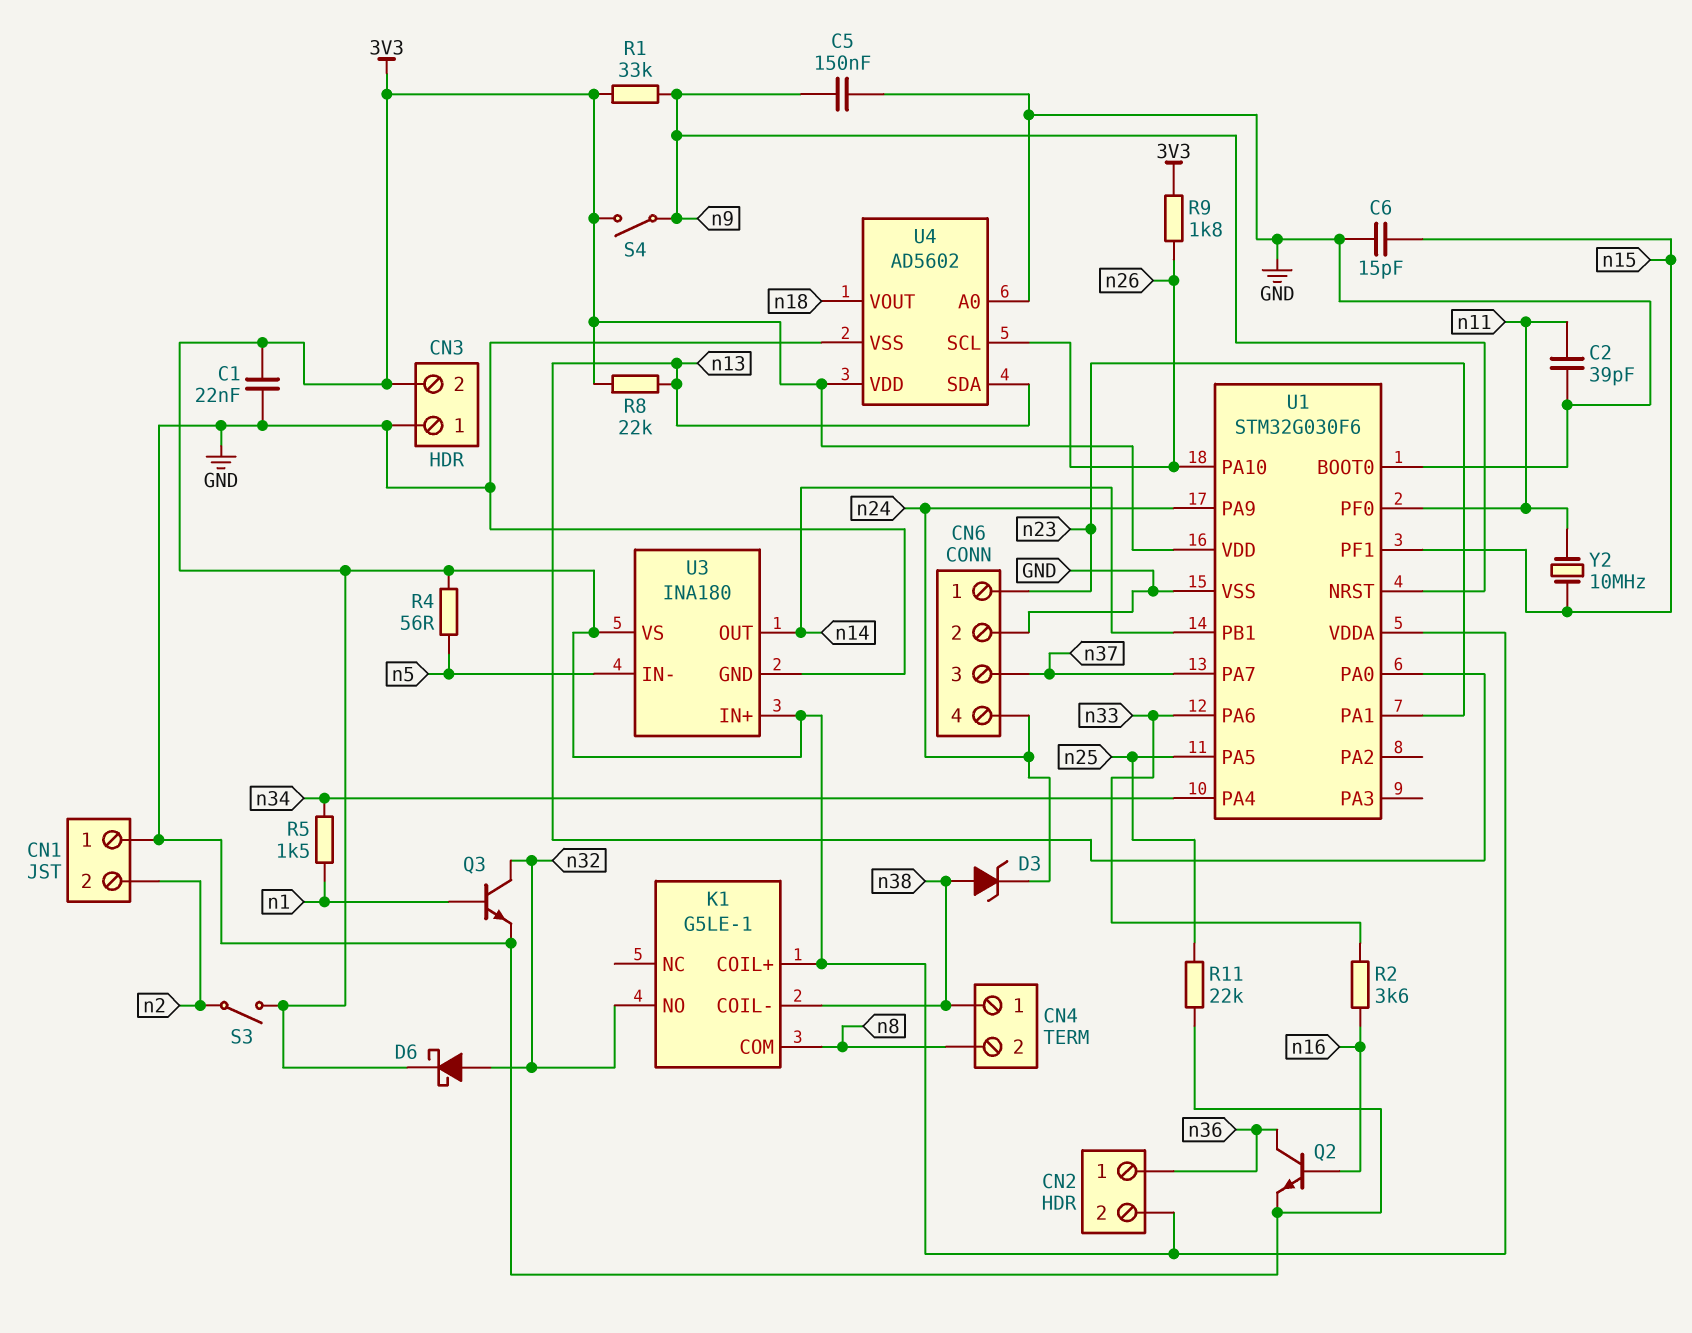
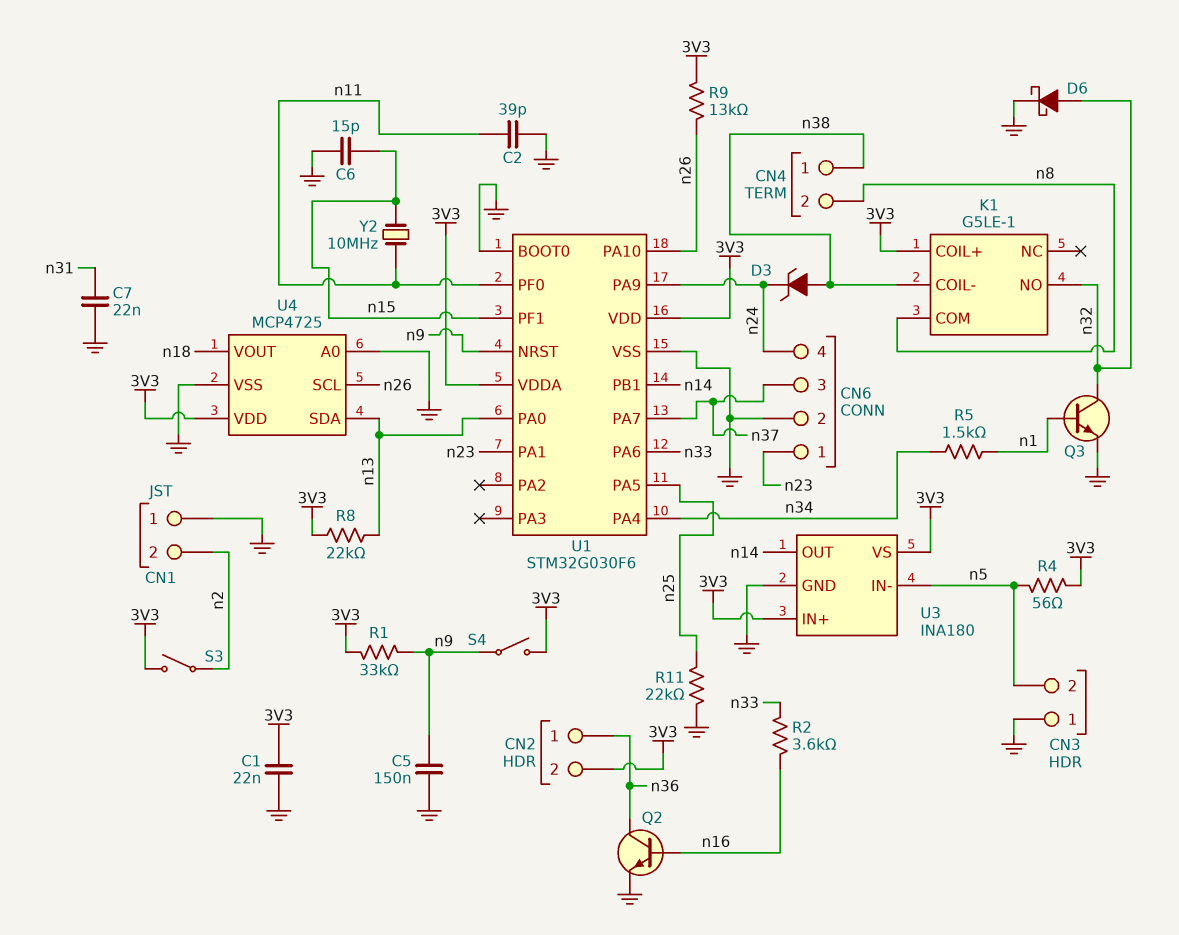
C7: none -> 22nF (GND, n31)
CN3 pin 2: 3V3 -> n5
D6: schottky (A n32, K 3V3) -> schottky (A n32, K GND)
R9: 1.8k (3V3, n26) -> 13k (3V3, n26)
U4: AD5602 -> MCP4725

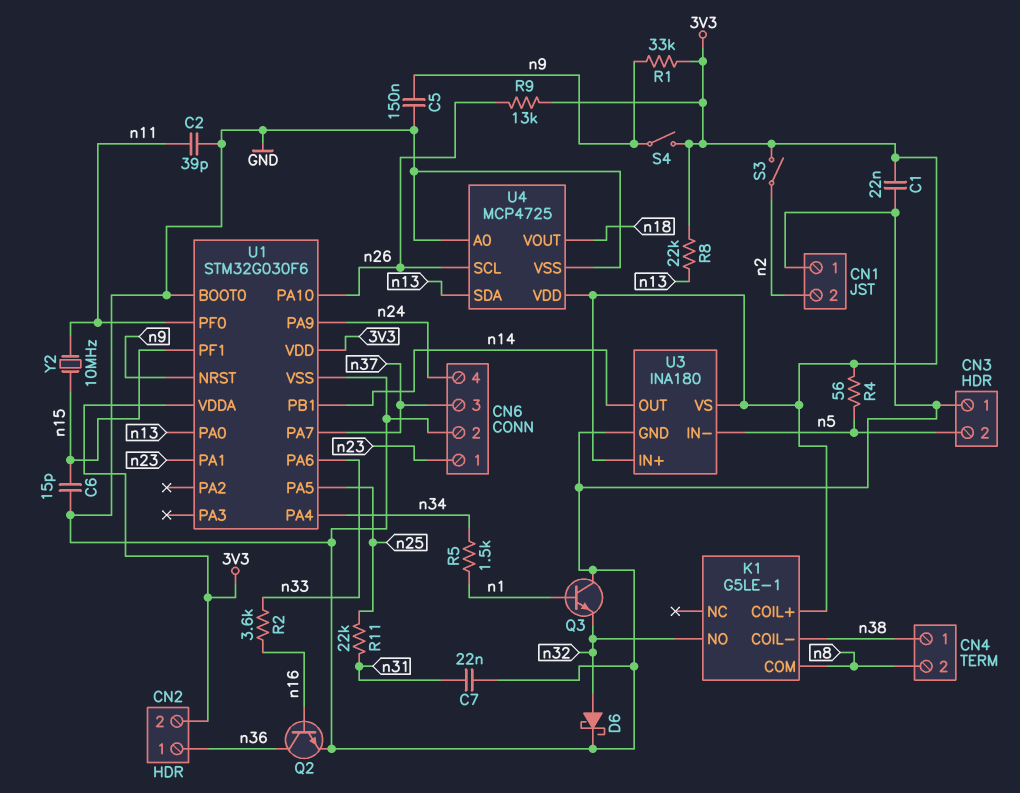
D3: zener (A n38, K n24) -> none
Q3: NPN (B n1, C n32, E GND) -> NPN (B n1, C GND, E n32)
R11: 22k (GND, n25) -> 22k (n25, n31)

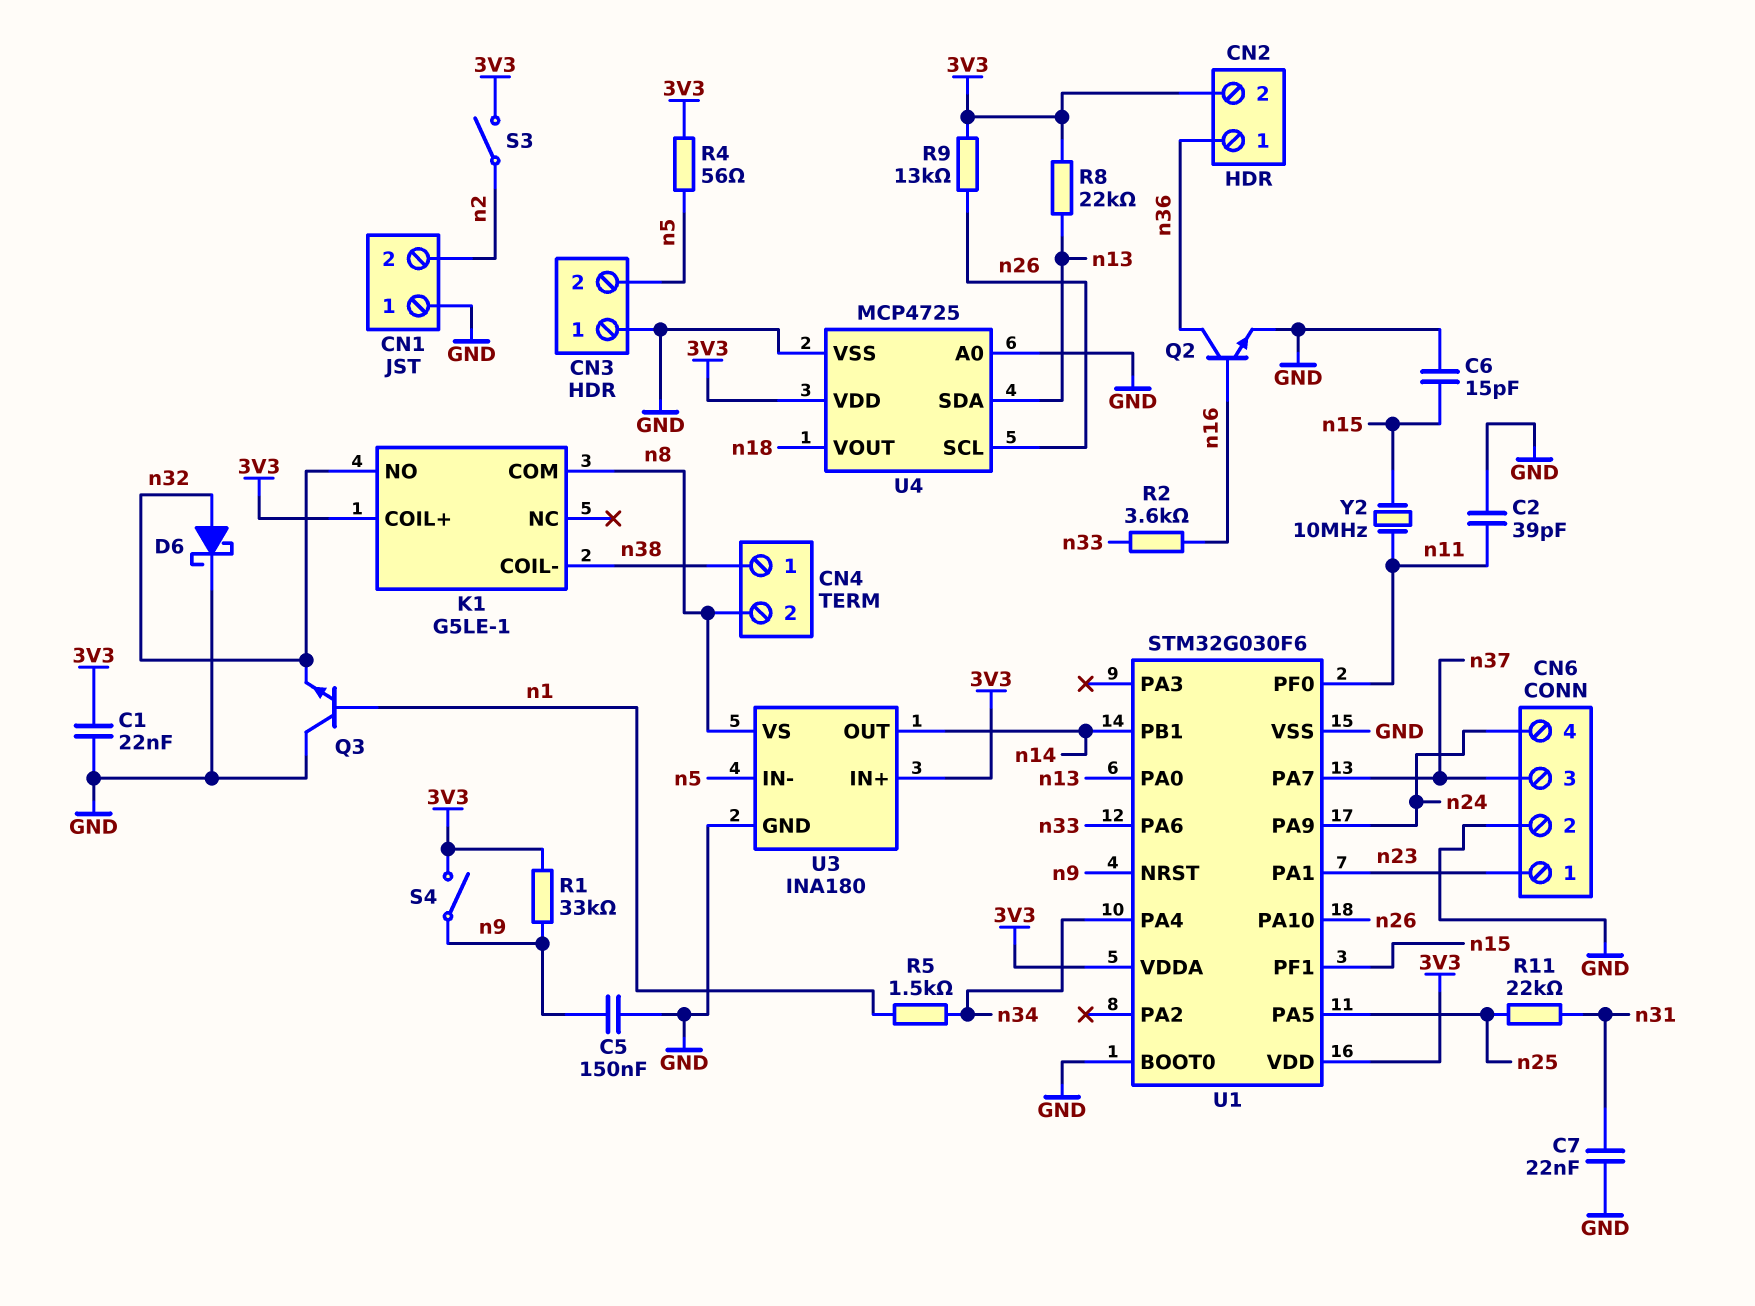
U3 pin VS: 3V3 -> n8

